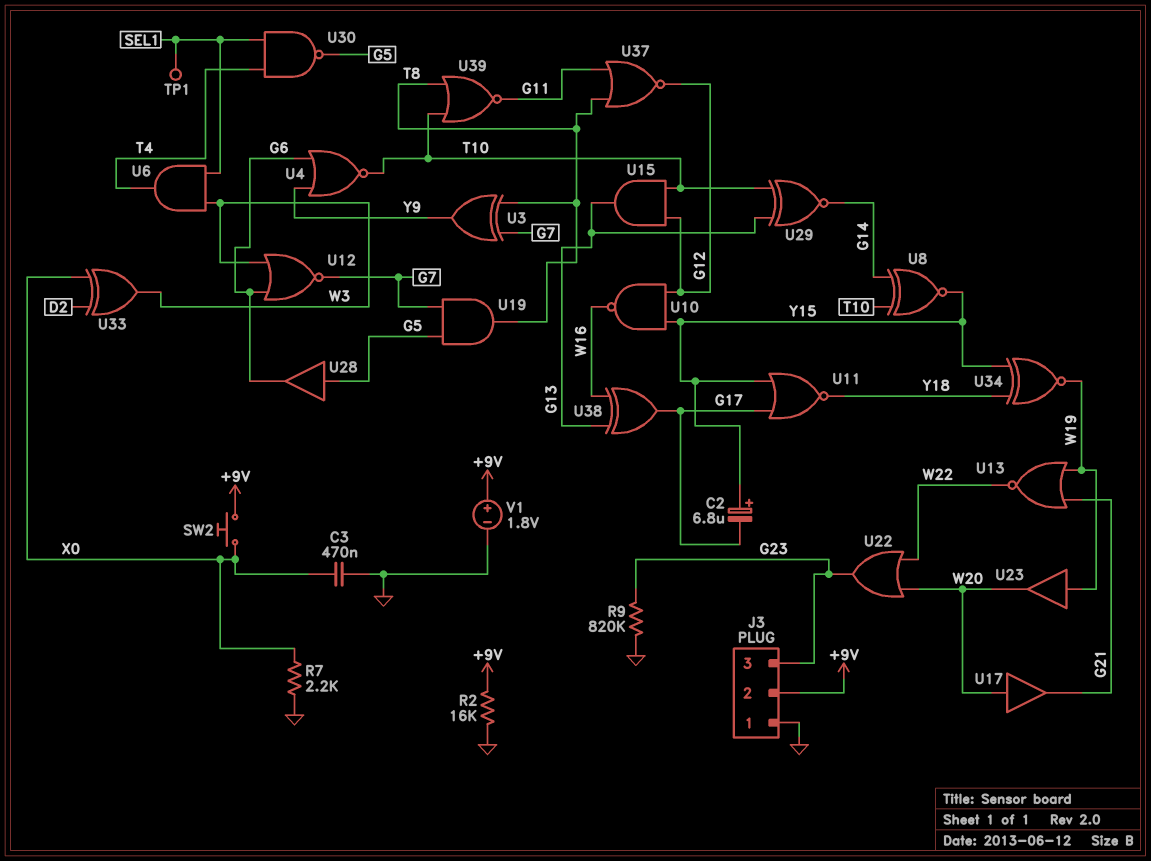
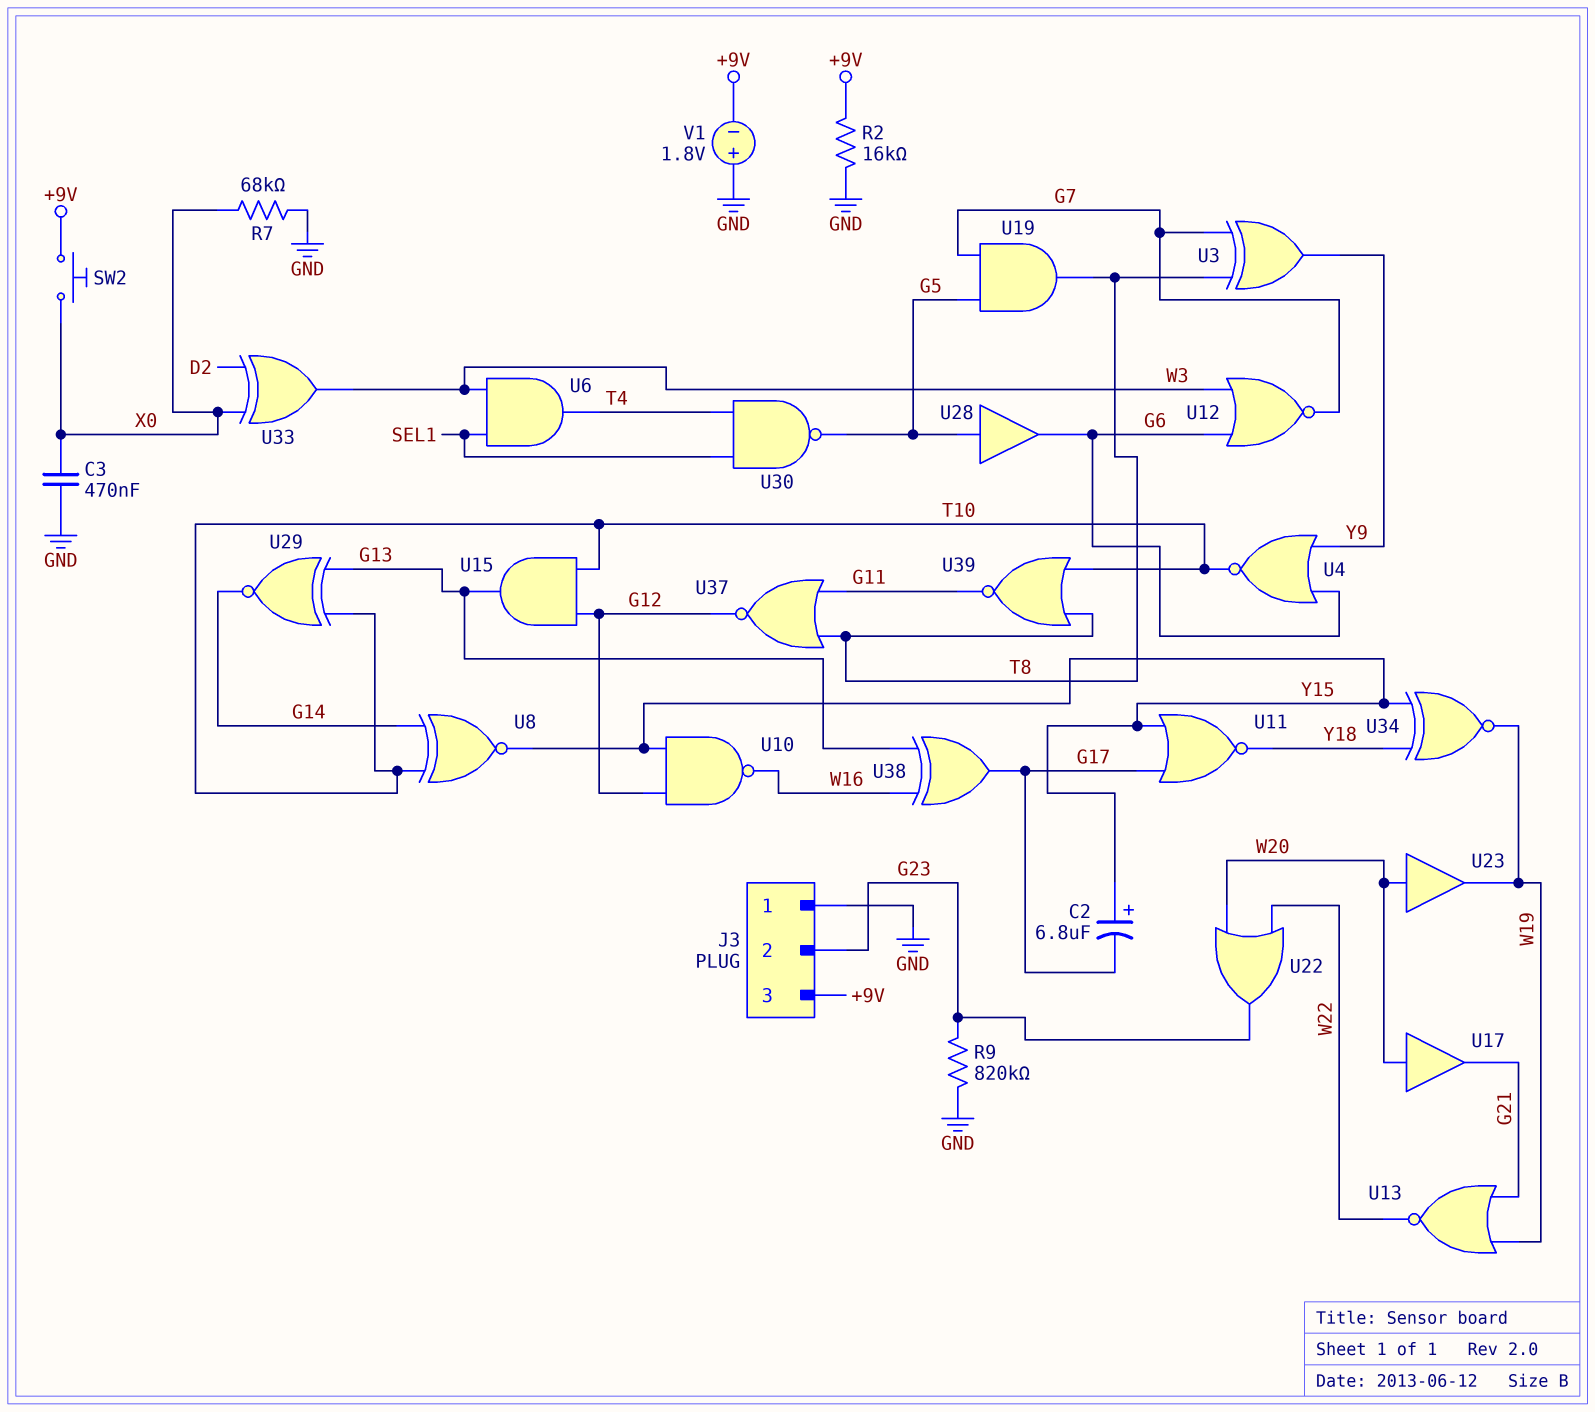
J3 pin 2: +9V -> G23
J3 pin 3: G23 -> +9V
R7: 2.2k (GND, X0) -> 68k (GND, X0)
TP1: test point (SEL1) -> none
U23: buffer (in W19, out W20) -> buffer (in W20, out W19)
V1: 1.8V (plus +9V, minus GND) -> 1.8V (plus GND, minus +9V)

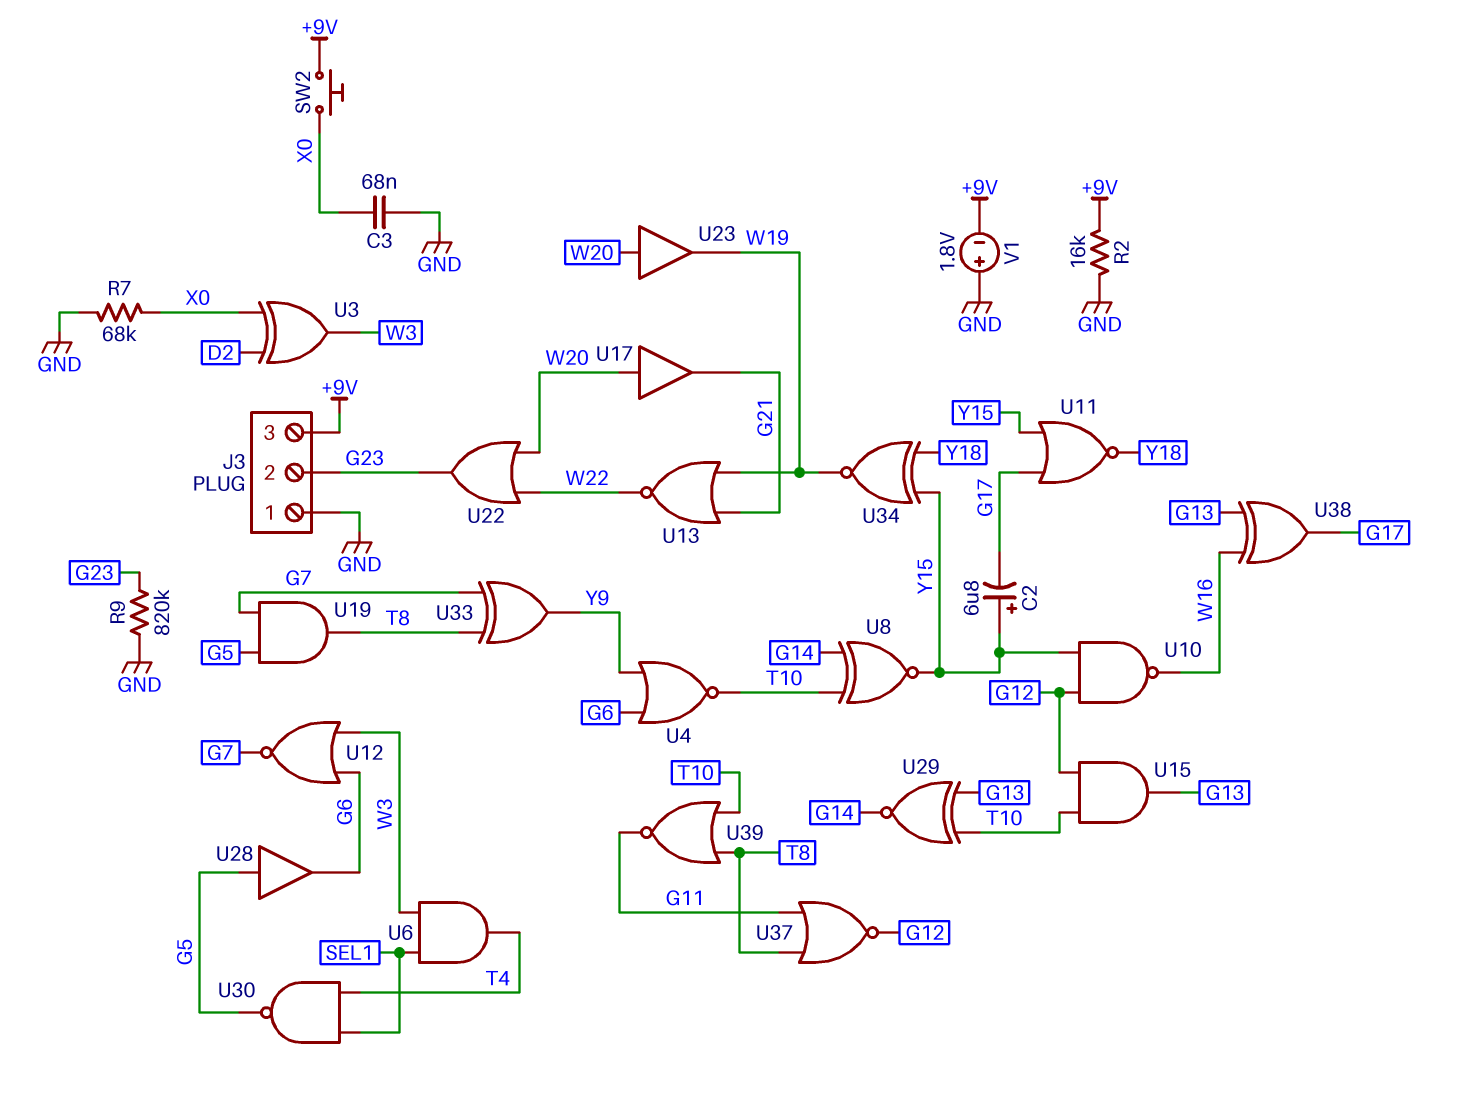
C3: 470nF (GND, X0) -> 68nF (GND, X0)
U3: XOR (in G7, in T8, out Y9) -> XOR (in D2, in X0, out W3)
U33: XOR (in D2, in X0, out W3) -> XOR (in G7, in T8, out Y9)

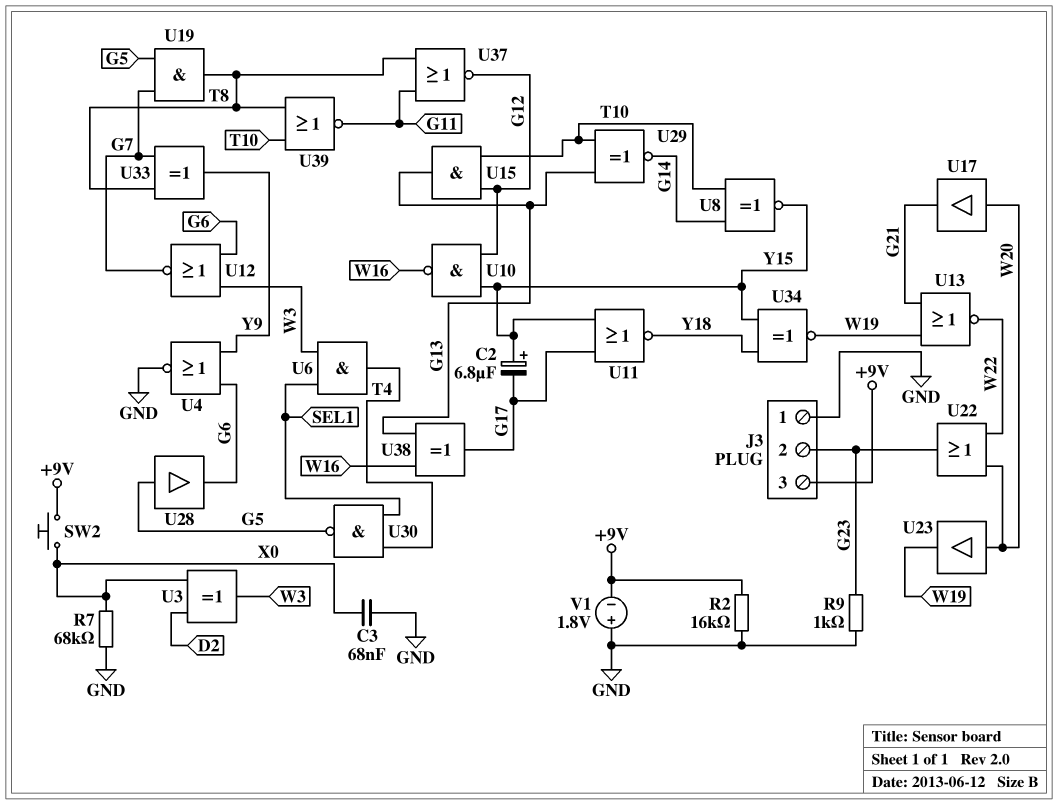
R9: 820k (G23, GND) -> 1k (G23, GND)
U4: NOR (in G6, in Y9, out T10) -> NOR (in G6, in Y9, out GND)

